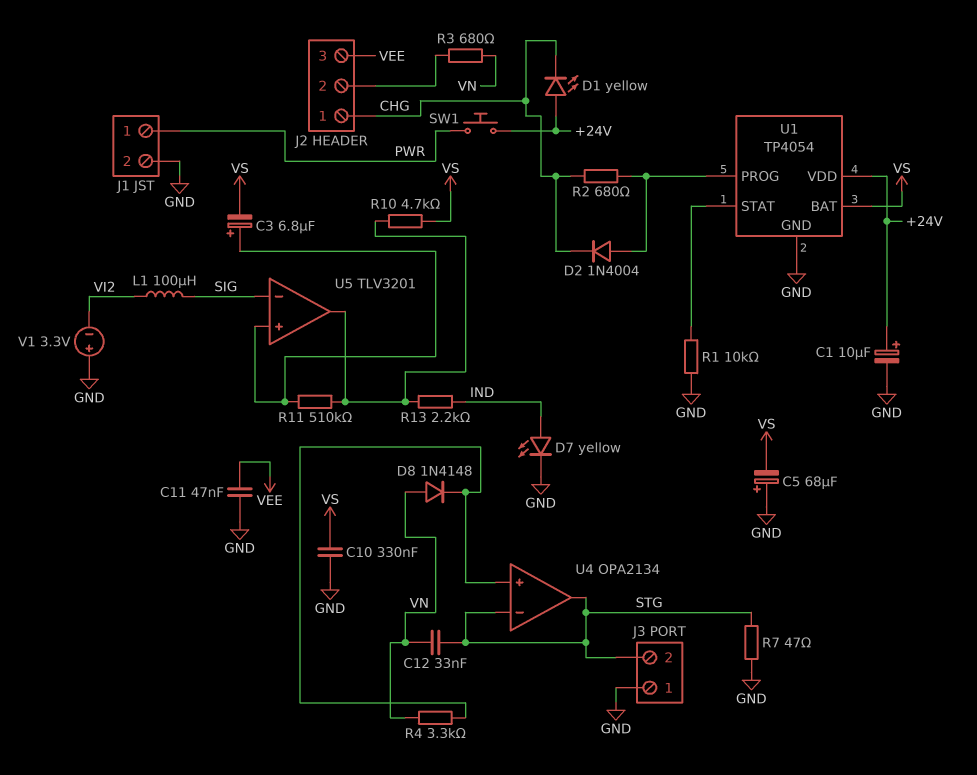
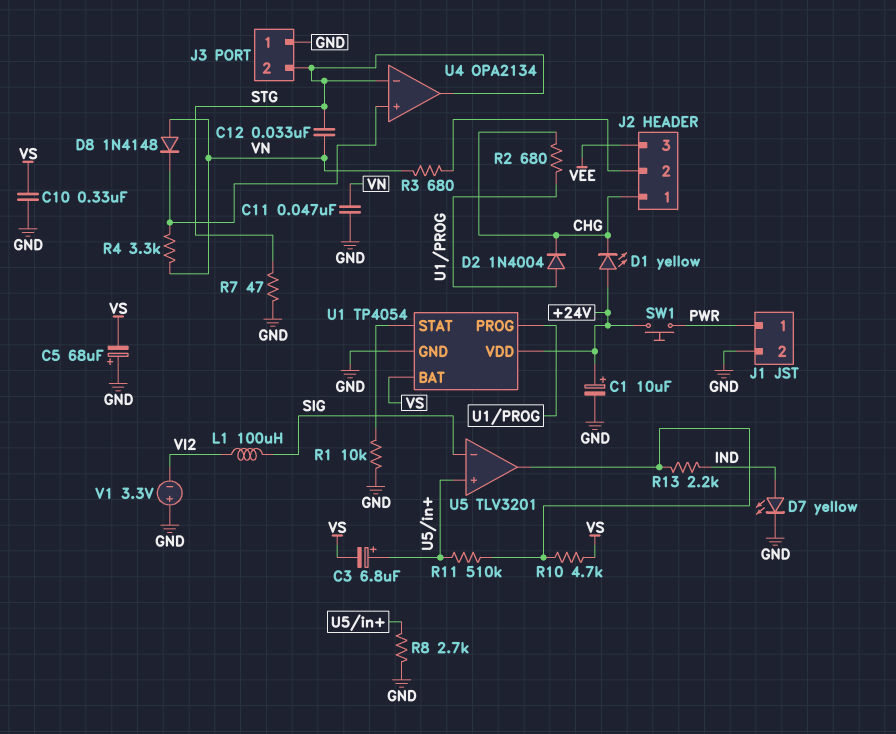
C11: 47nF (GND, VEE) -> 47nF (GND, VN)
R8: none -> 2.7k (GND, U5/in+)

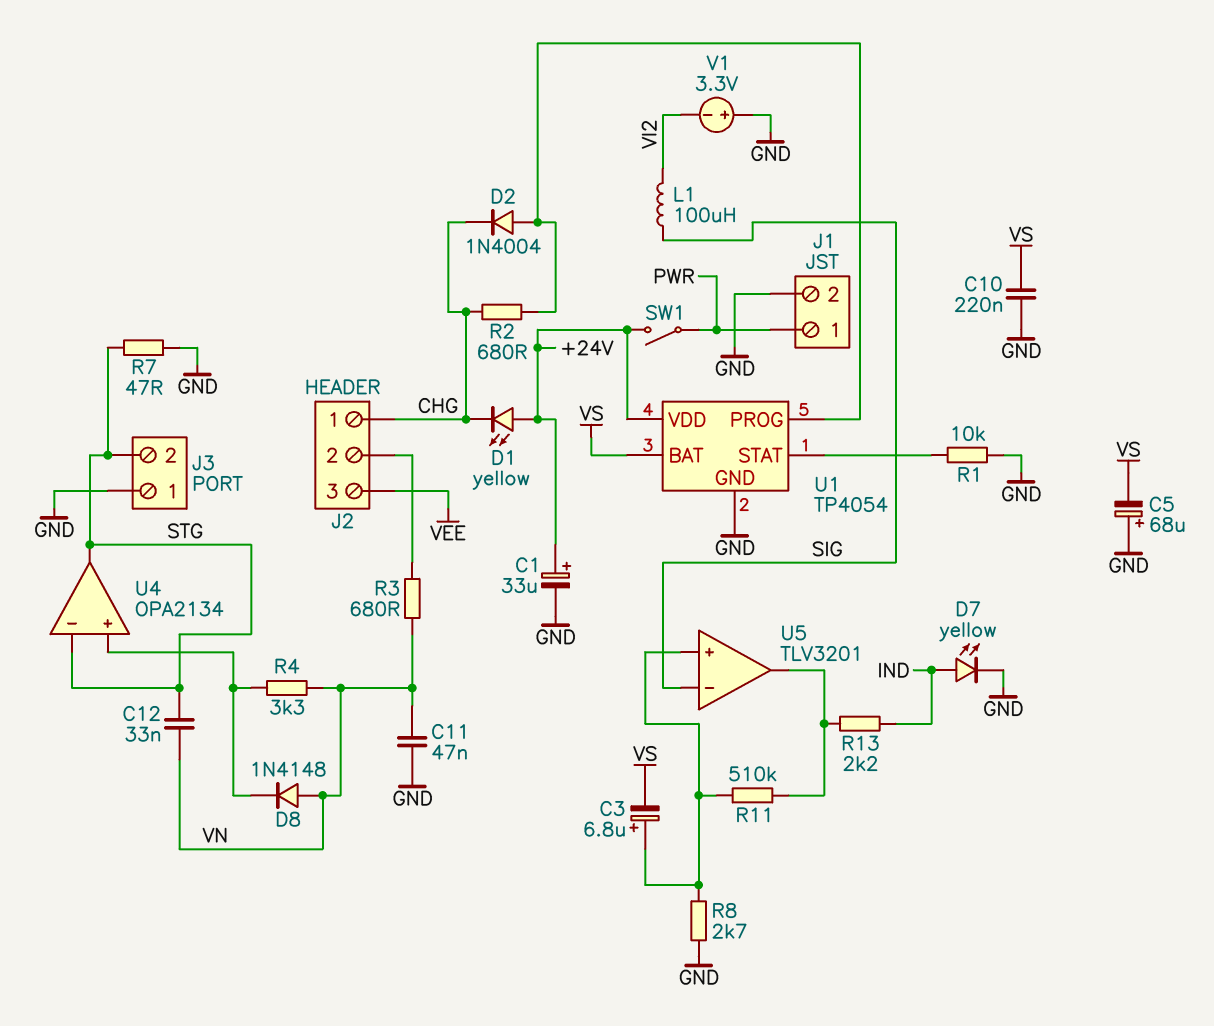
C1: 10uF (plus +24V, minus GND) -> 33uF (plus +24V, minus GND)
C10: 330nF (GND, VS) -> 220nF (GND, VS)
R10: 4.7k (U5/out, VS) -> none
SW1: button (+24V, PWR) -> switch (+24V, PWR)

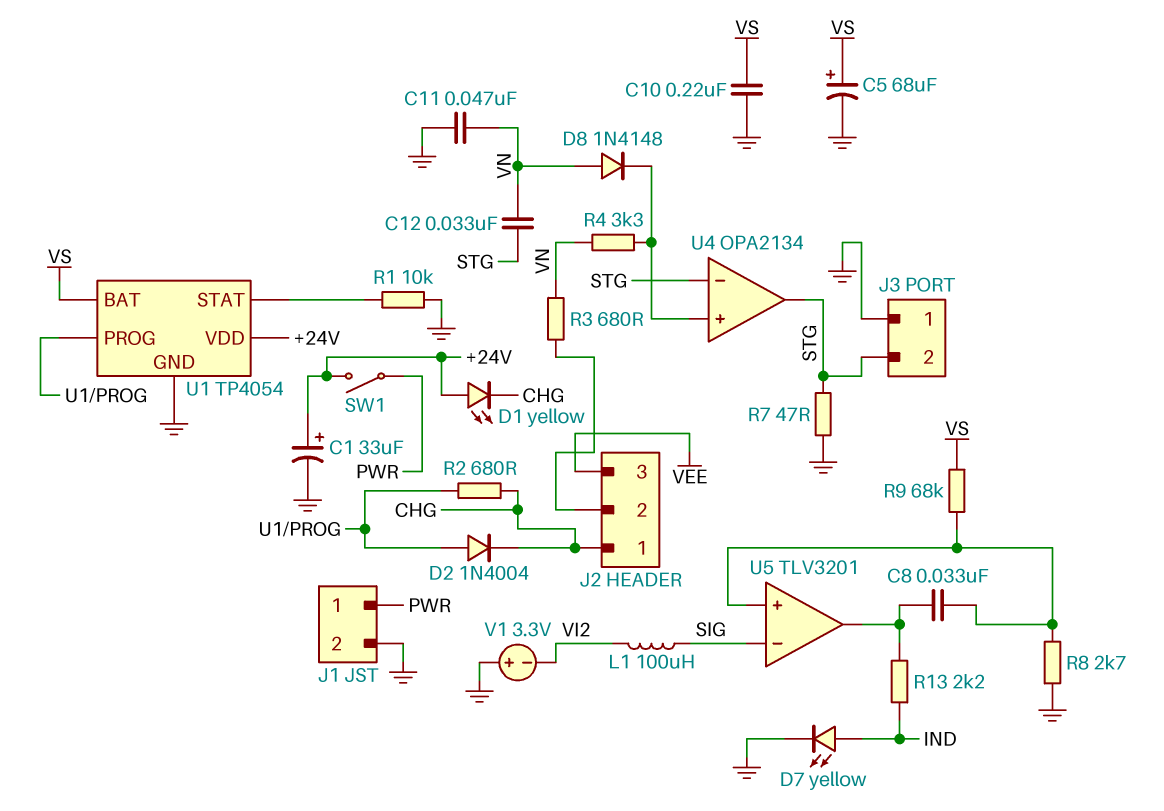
C3: 6.8uF (plus U5/in+, minus VS) -> none
C5: 68uF (plus GND, minus VS) -> 68uF (plus VS, minus GND)
C8: none -> 33nF (U5/in+, U5/out)
R9: none -> 68k (U5/in+, VS)
R11: 510k (U5/in+, U5/out) -> none

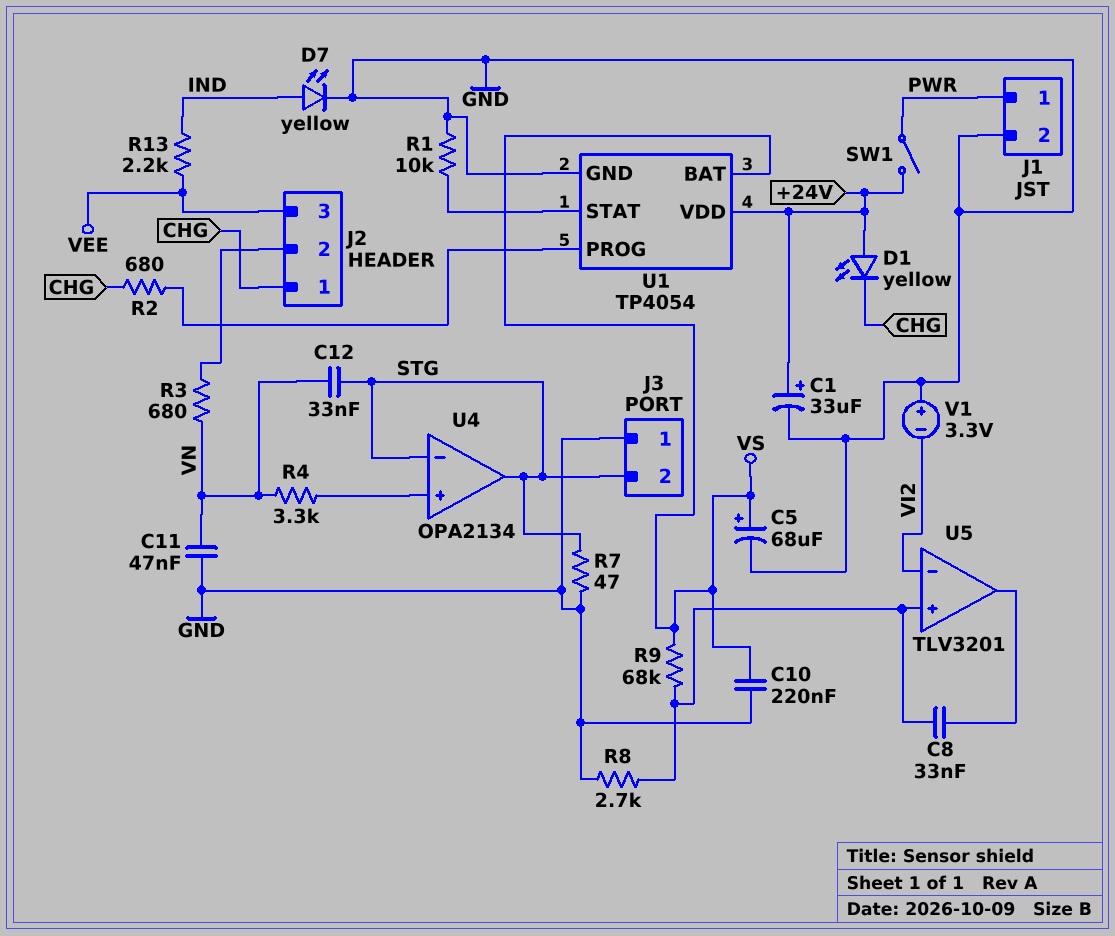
D2: diode 1N4004 (A U1/PROG, K CHG) -> none
D8: diode 1N4148 (A VN, K U4/in+) -> none
L1: 100uH (SIG, VI2) -> none
R13: 2.2k (IND, U5/out) -> 2.2k (IND, VEE)
U5 pin in-: SIG -> VI2

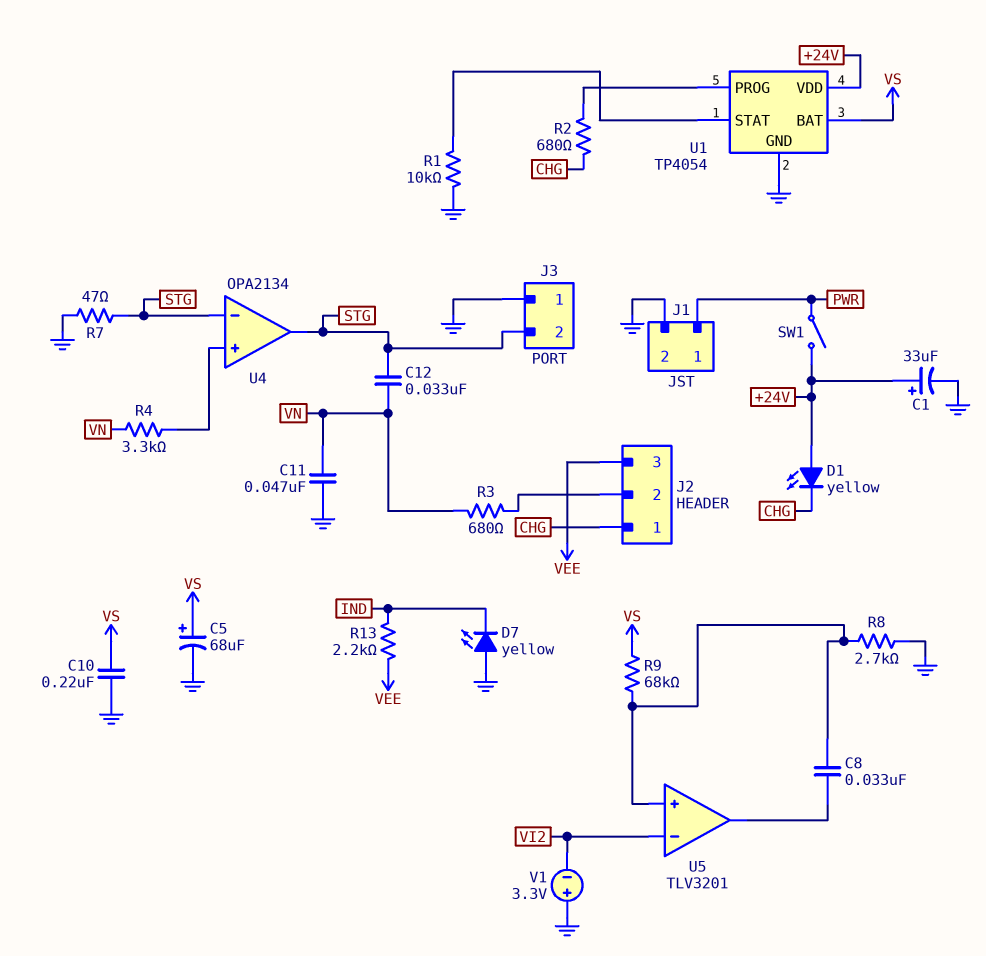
D7: LED yellow (A IND, K GND) -> LED yellow (A GND, K IND)

